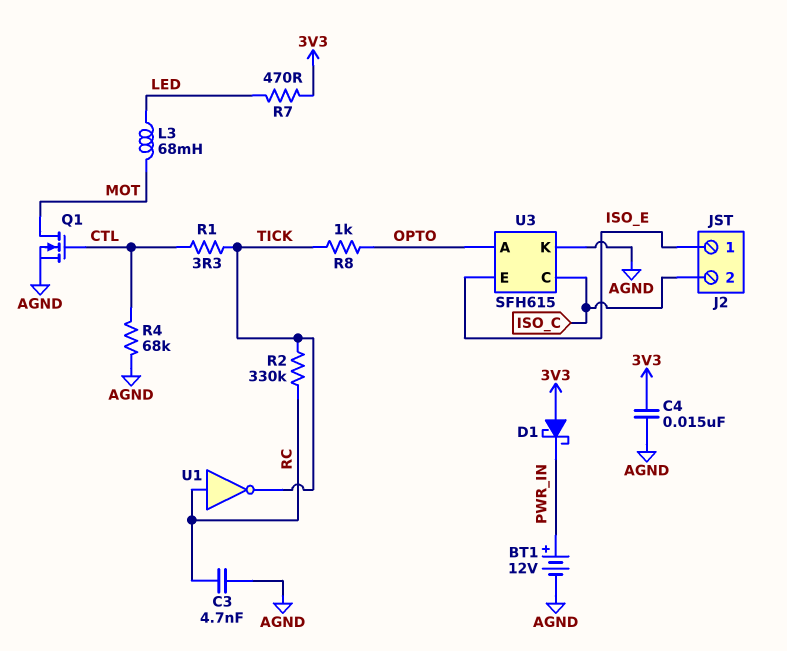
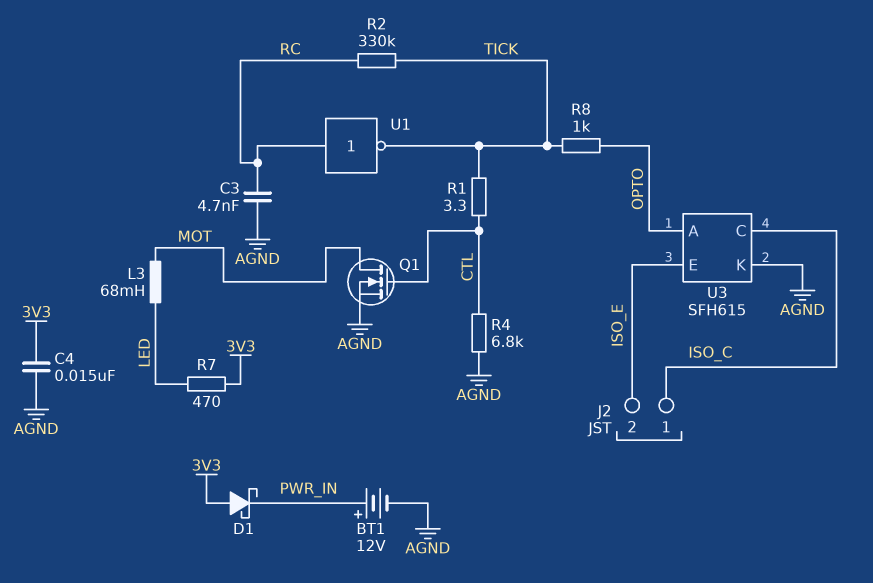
J2 pin 1: ISO_E -> ISO_C
J2 pin 2: ISO_C -> ISO_E
R4: 68k (AGND, CTL) -> 6.8k (AGND, CTL)

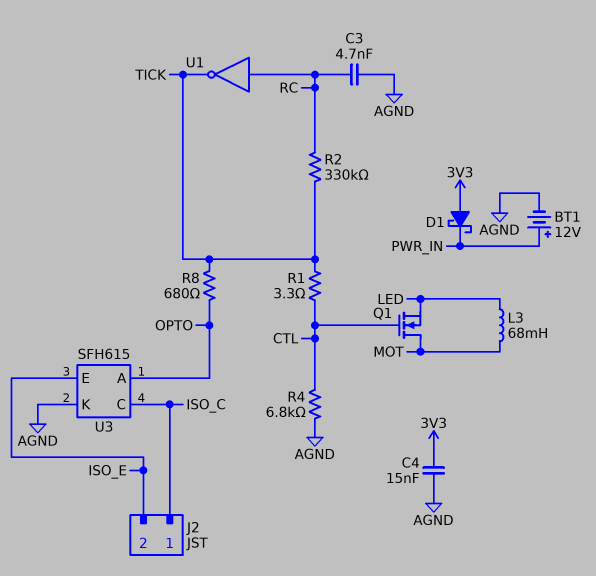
Q1: NMOS (G CTL, D MOT, S AGND) -> NMOS (G CTL, D MOT, S LED)
R7: 470 (3V3, LED) -> none
R8: 1k (OPTO, TICK) -> 680 (OPTO, TICK)

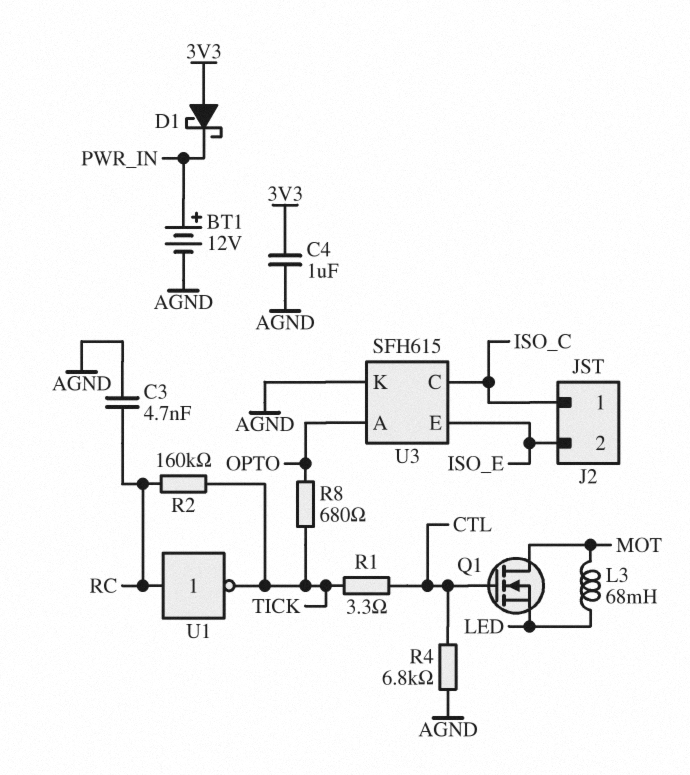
C4: 15nF (3V3, AGND) -> 1uF (3V3, AGND)
R2: 330k (RC, TICK) -> 160k (RC, TICK)

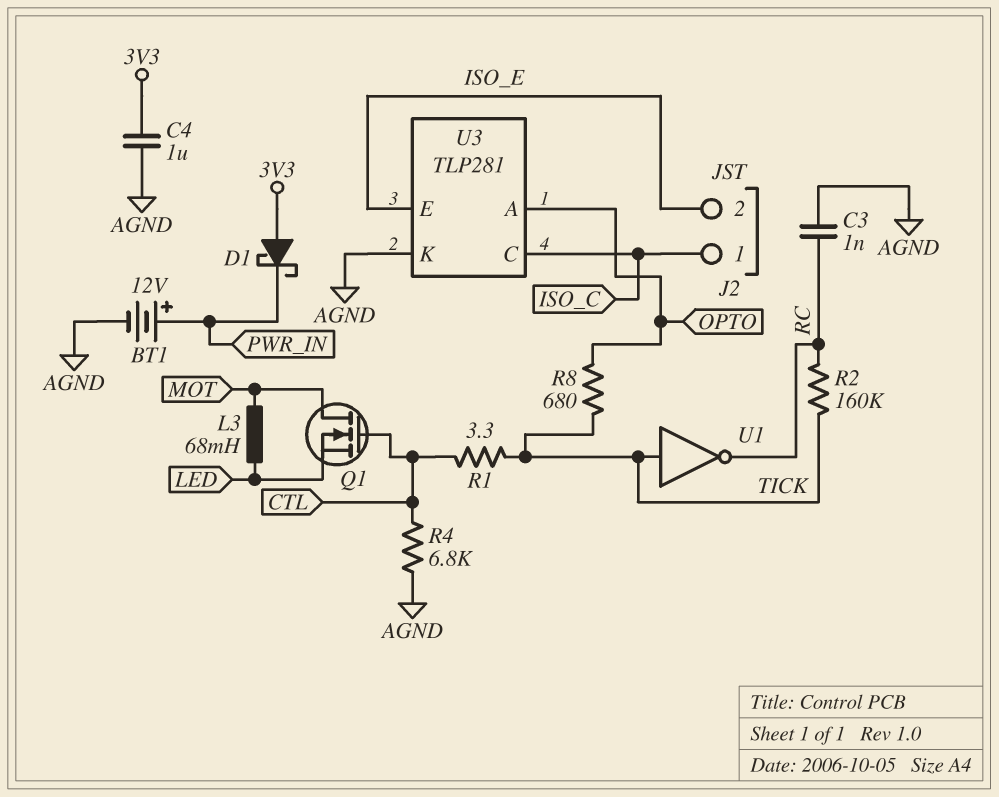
C3: 4.7nF (AGND, RC) -> 1nF (AGND, RC)
U1: NOT (in RC, out TICK) -> NOT (in TICK, out RC)
U3: SFH615 -> TLP281

